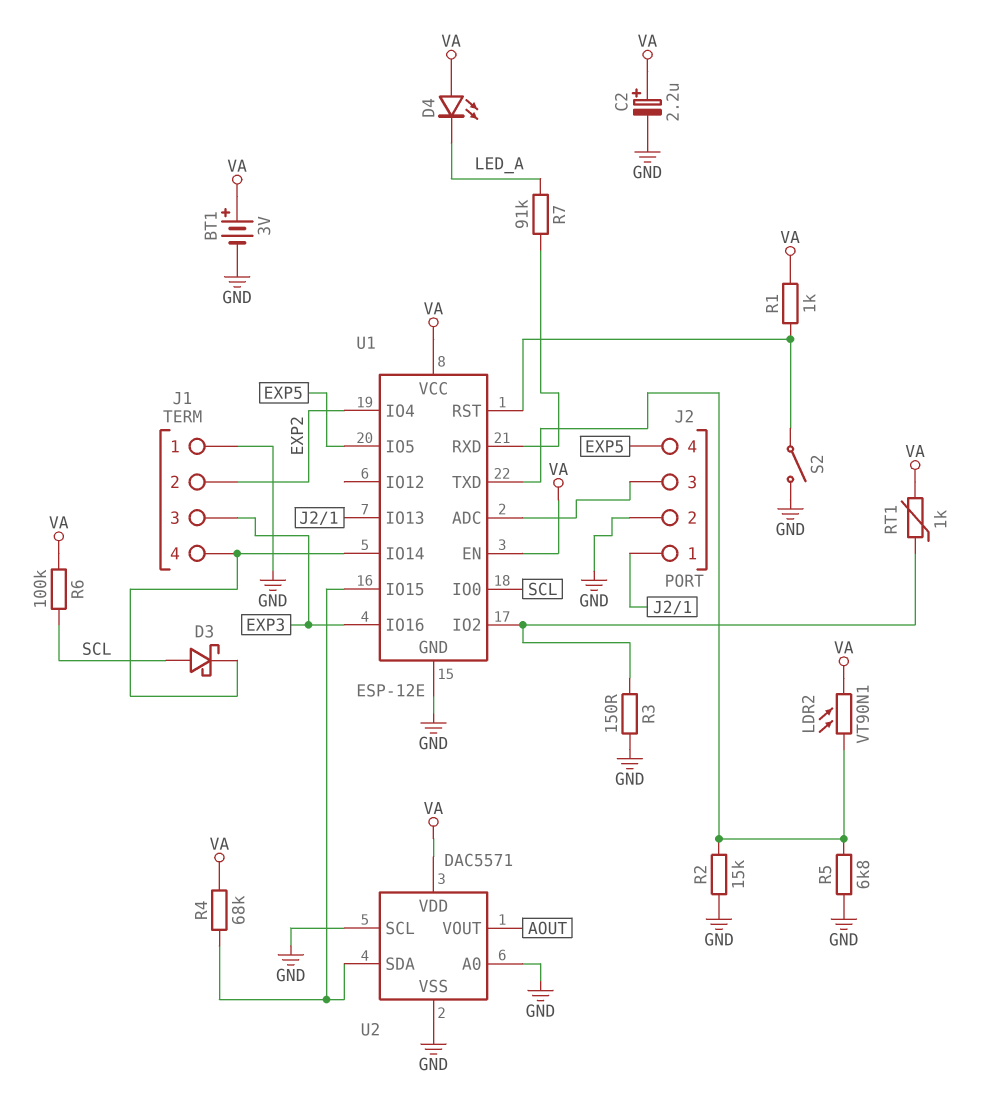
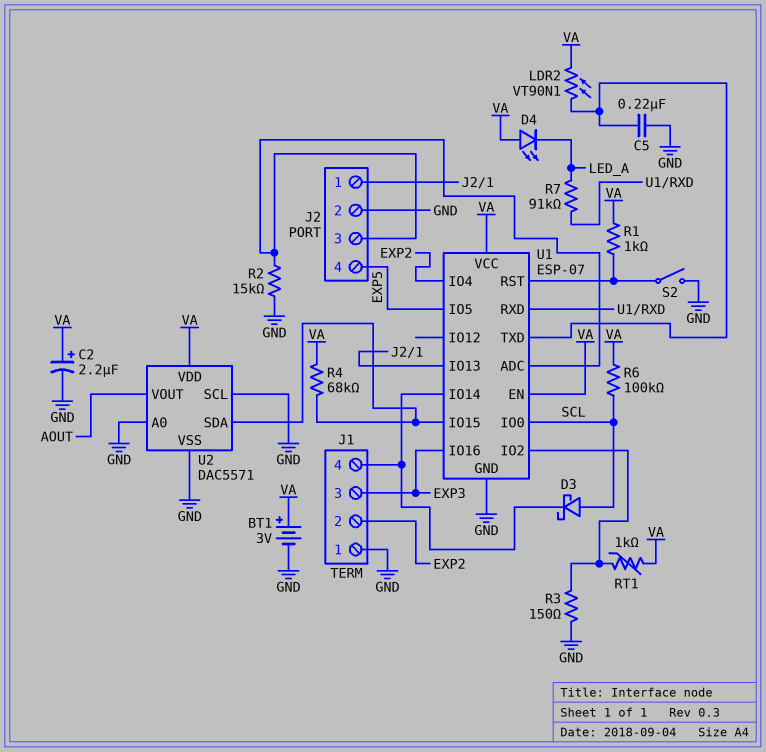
C5: none -> 220nF (GND, U1/TXD)
R2: 15k (GND, U1/TXD) -> 15k (GND, J2/3)
R5: 6.8k (GND, U1/TXD) -> none
U1: ESP-12E -> ESP-07

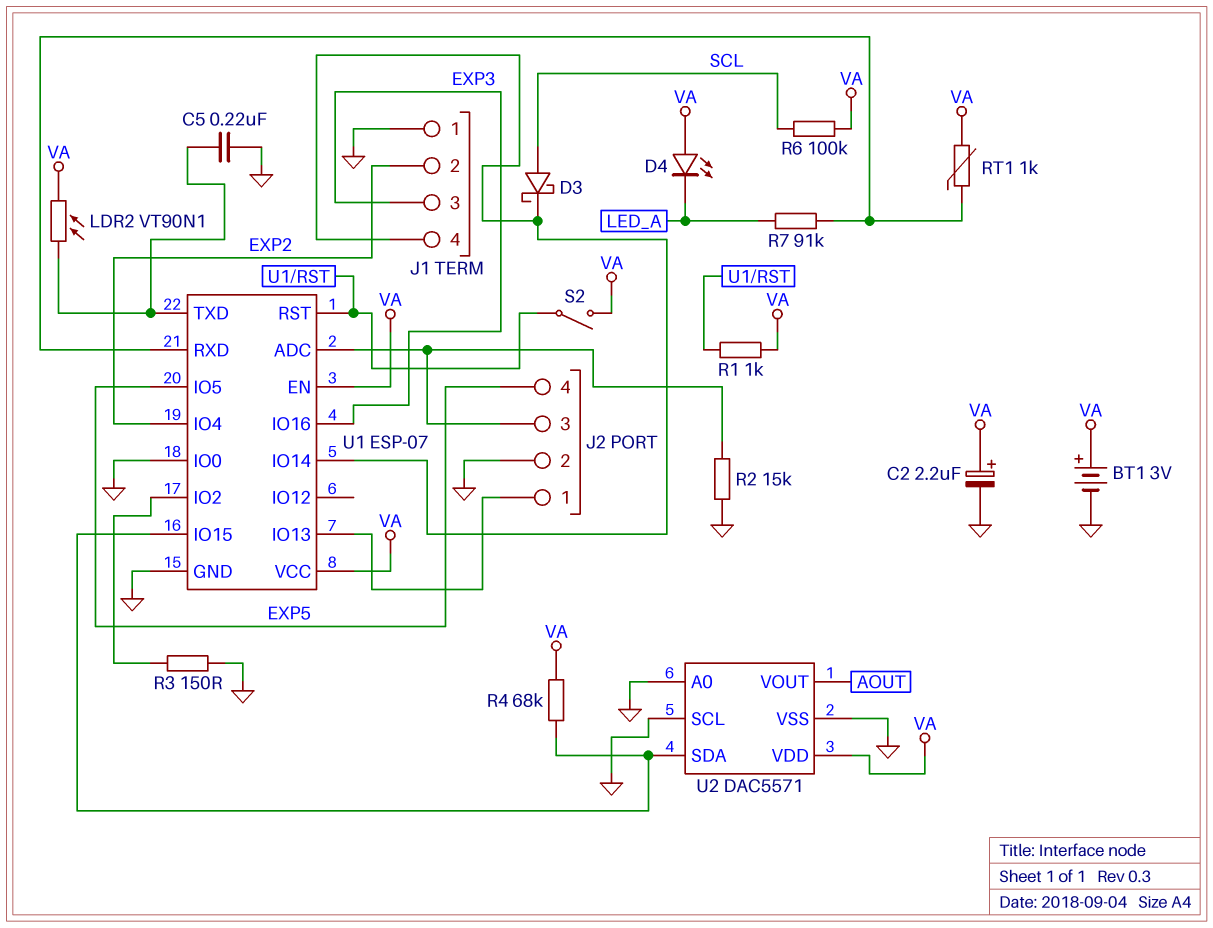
RT1: 1k (U1/IO2, VA) -> 1k (U1/RXD, VA)
S2: switch (GND, U1/RST) -> switch (U1/RST, VA)
U1 pin IO0: SCL -> GND

